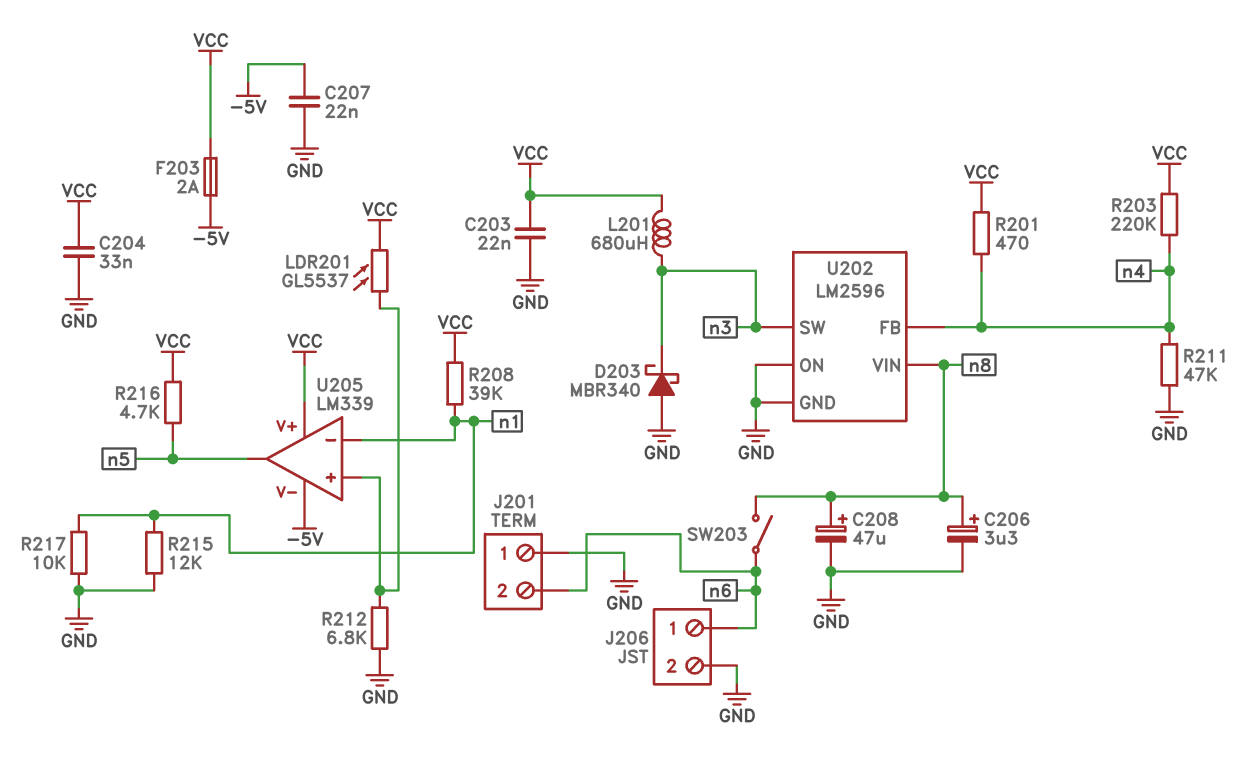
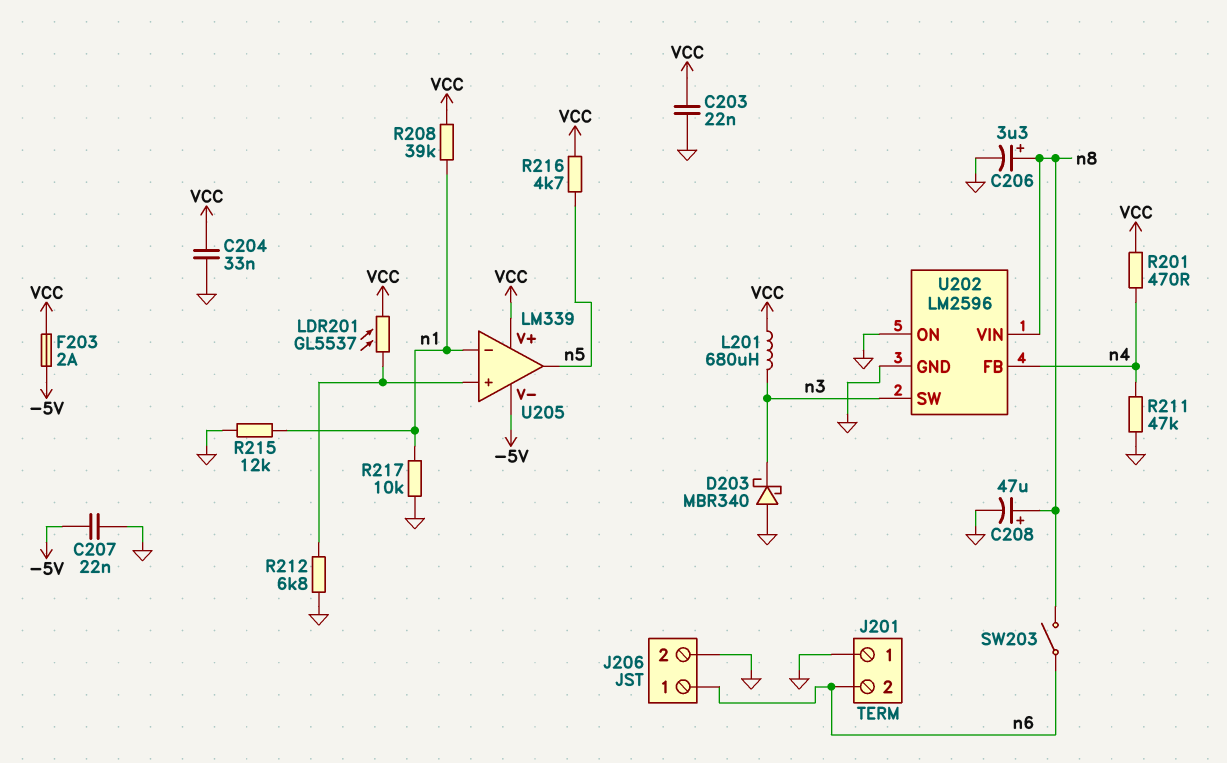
R203: 220k (VCC, n4) -> none

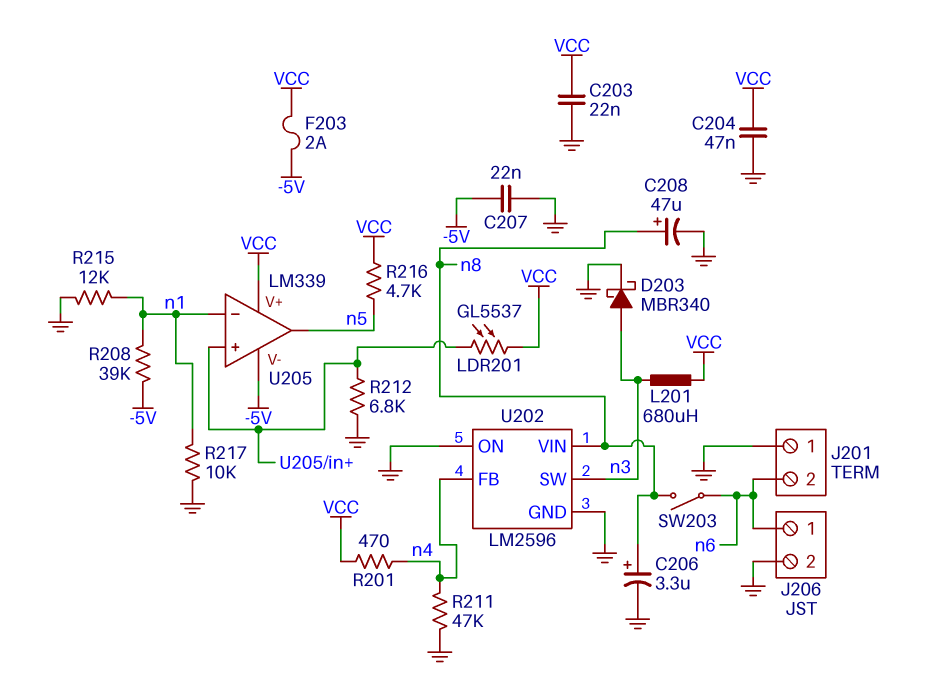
C204: 33nF (GND, VCC) -> 47nF (GND, VCC)
D203: schottky MBR340 (A GND, K n3) -> schottky MBR340 (A n3, K GND)
R208: 39k (VCC, n1) -> 39k (-5V, n1)

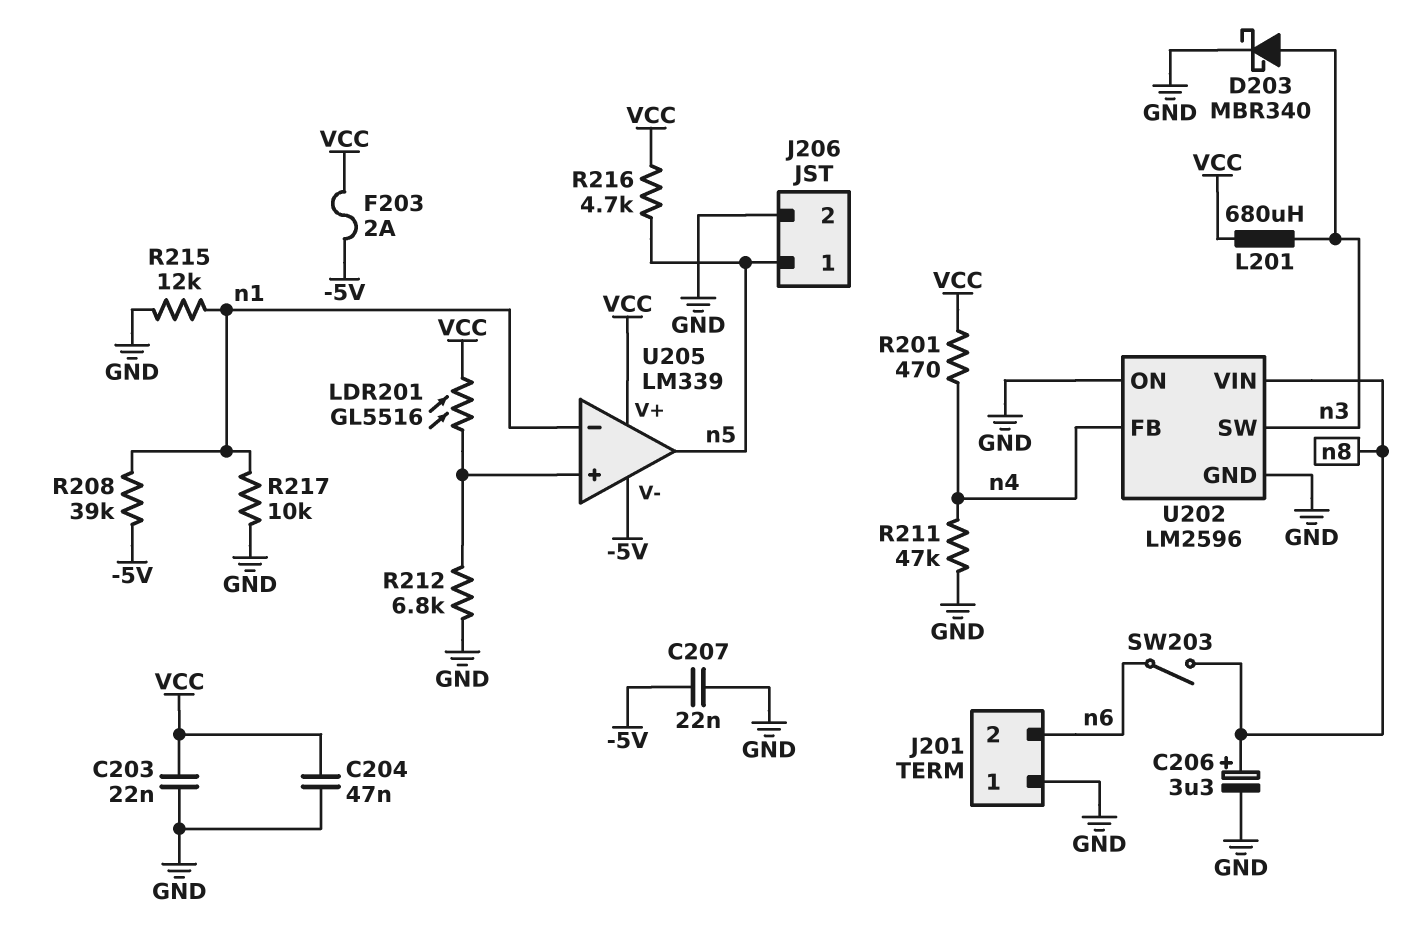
C208: 47uF (plus n8, minus GND) -> none
J206 pin 1: n6 -> n5
LDR201: GL5537 (U205/in+, VCC) -> GL5516 (U205/in+, VCC)

